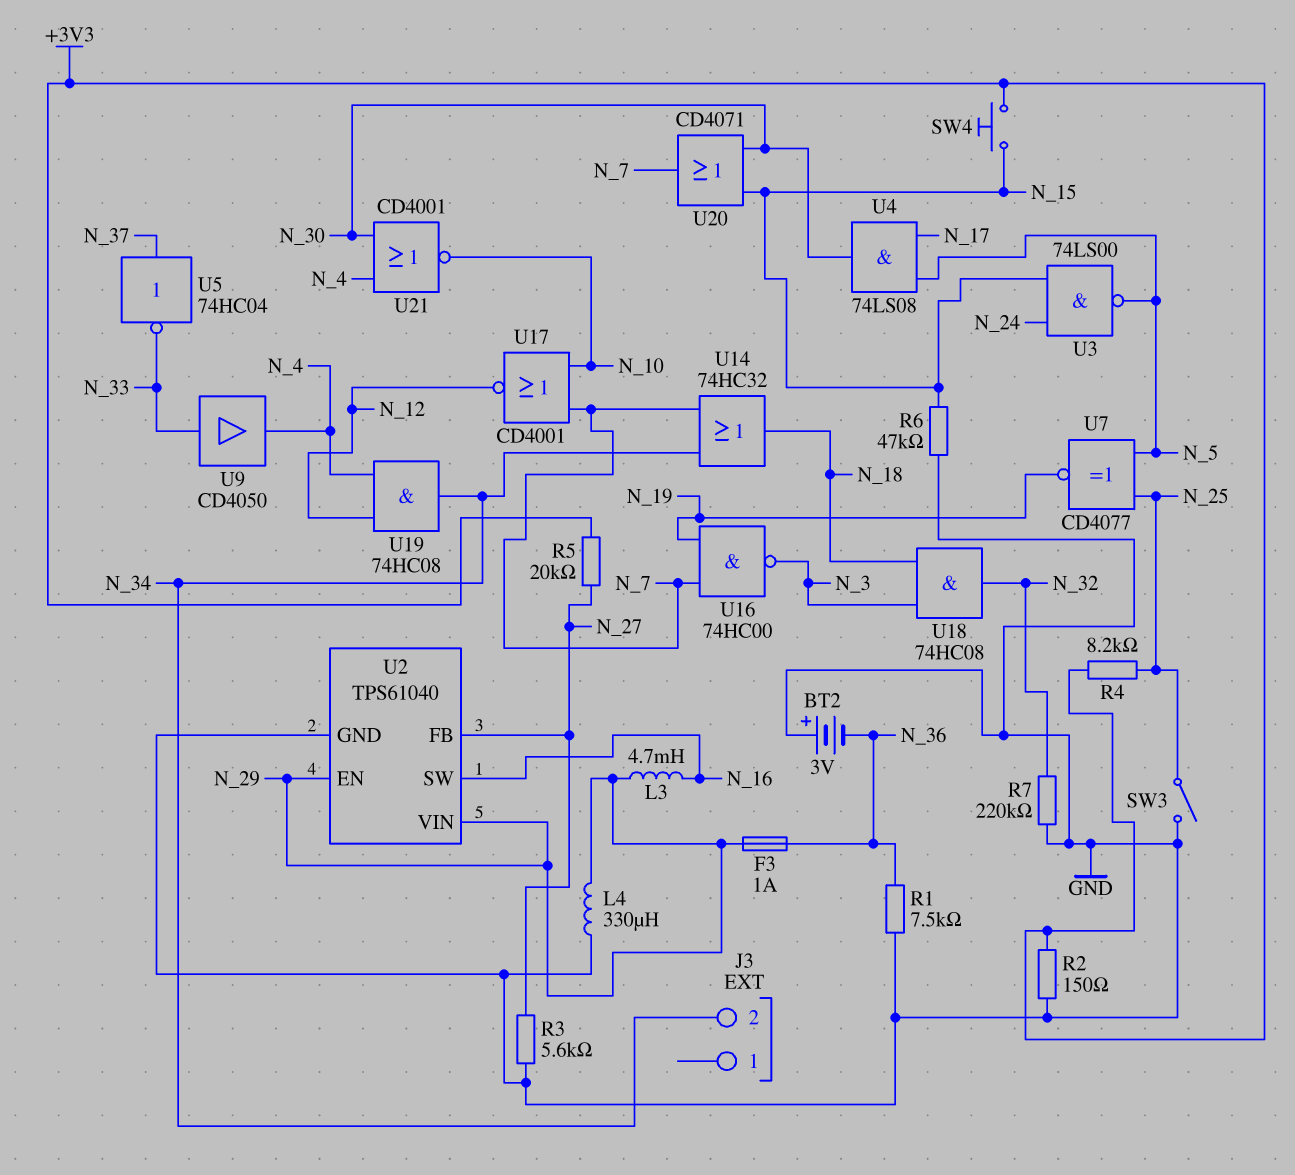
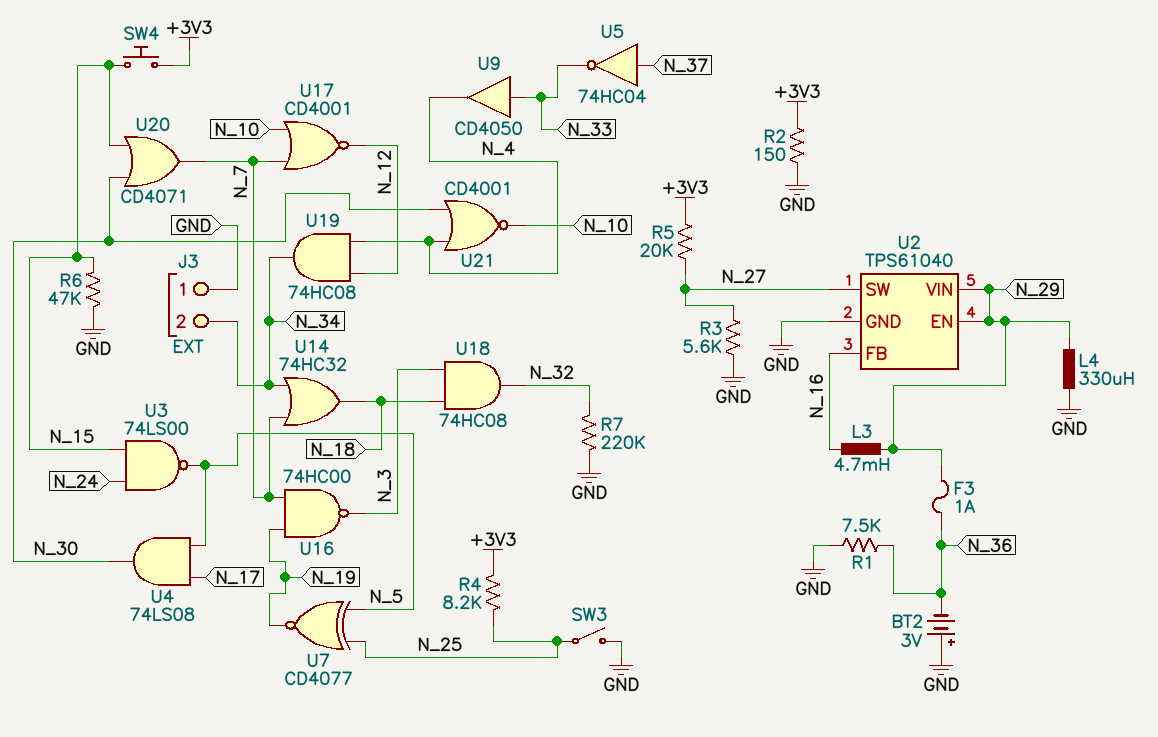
J3 pin 1: none -> GND
U2 pin FB: N_27 -> N_16
U2 pin SW: N_16 -> N_27

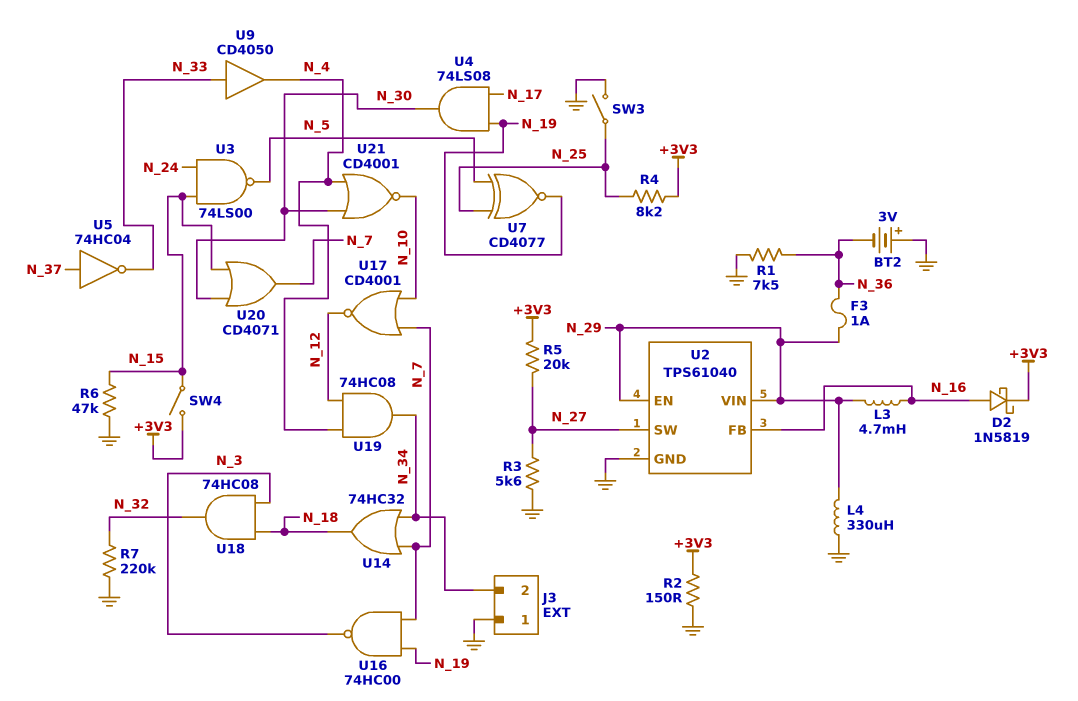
D2: none -> schottky 1N5819 (A N_16, K +3V3)
SW4: button (+3V3, N_15) -> switch (+3V3, N_15)
U4: AND 74LS08 (in N_5, in N_17, out N_30) -> AND 74LS08 (in N_17, in N_19, out N_30)

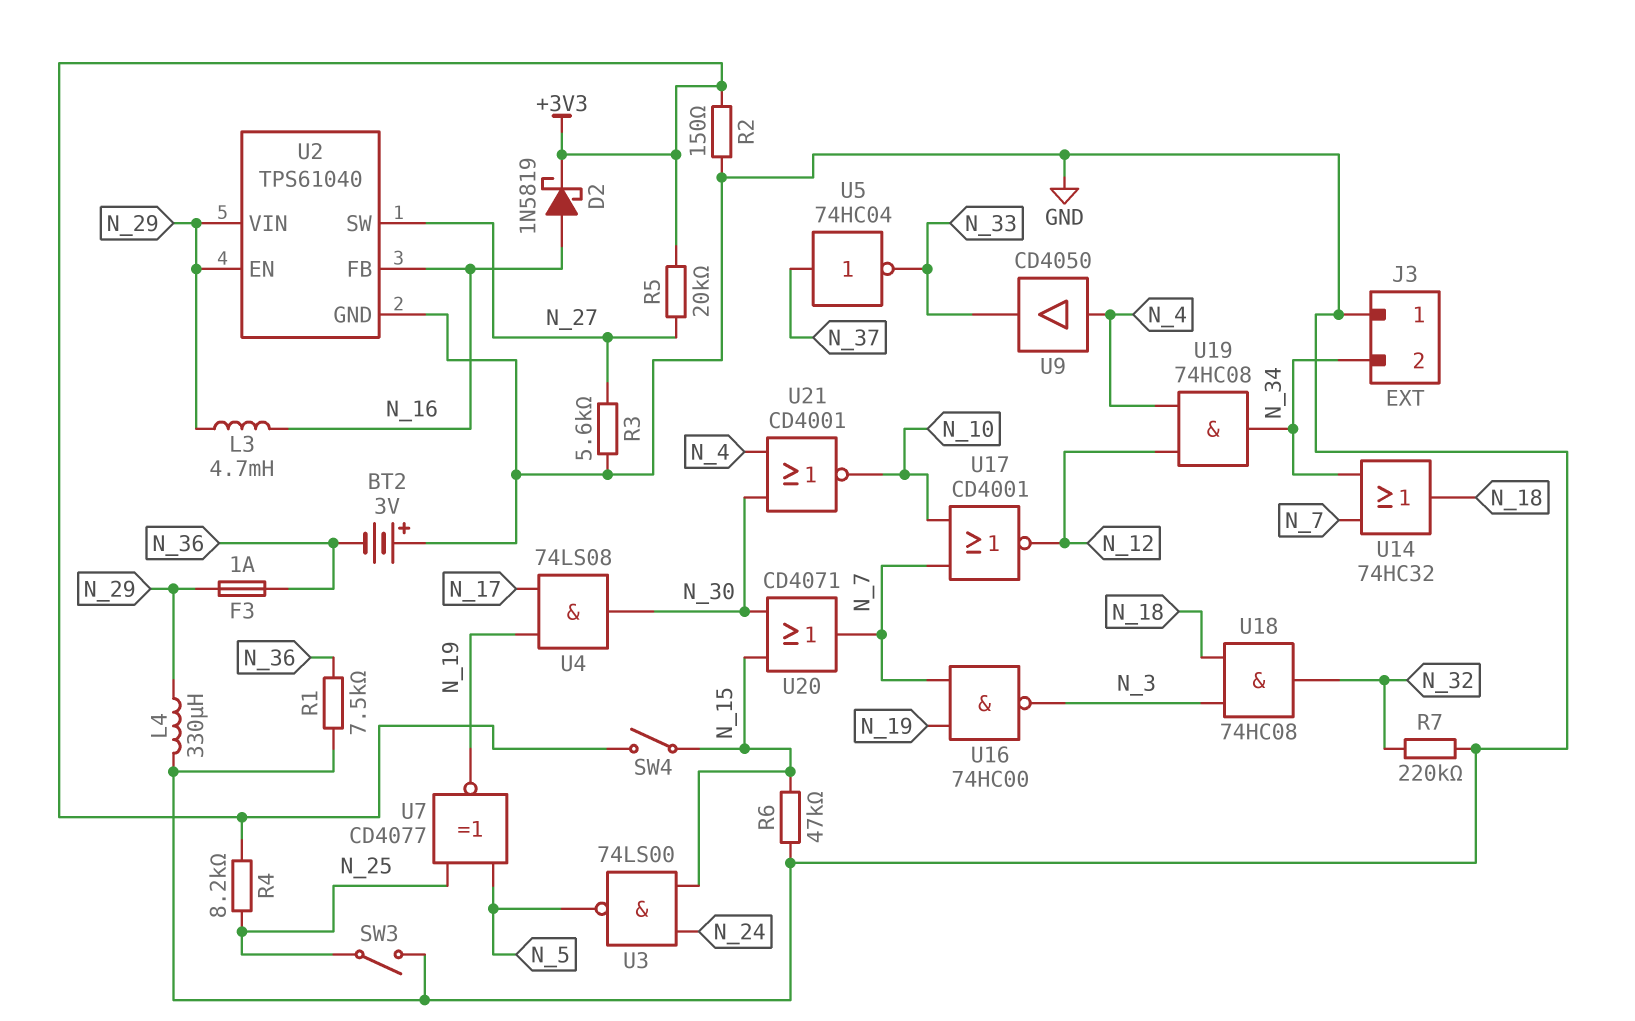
U9: buffer CD4050 (in N_33, out N_4) -> buffer CD4050 (in N_4, out N_33)

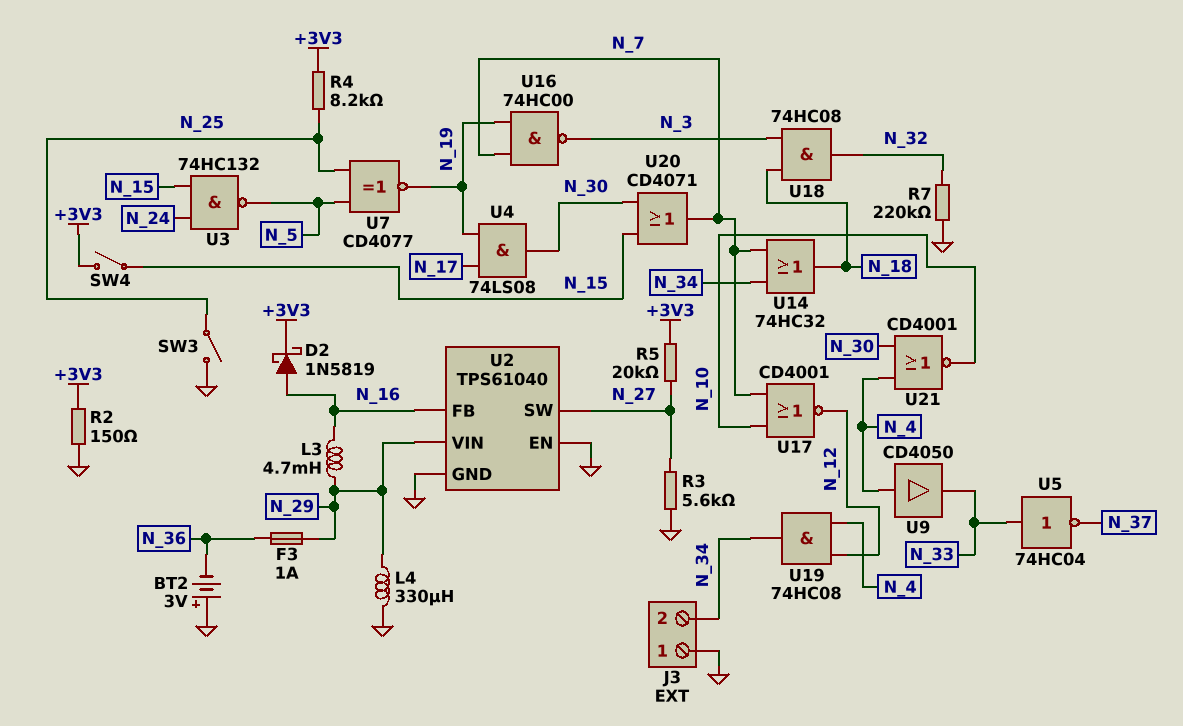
R1: 7.5k (GND, N_36) -> none
R6: 47k (GND, N_15) -> none
U2 pin EN: N_29 -> GND
U3: NAND 74LS00 (in N_15, in N_24, out N_5) -> NAND 74HC132 (in N_15, in N_24, out N_5)
U5: NOT 74HC04 (in N_37, out N_33) -> NOT 74HC04 (in N_33, out N_37)

